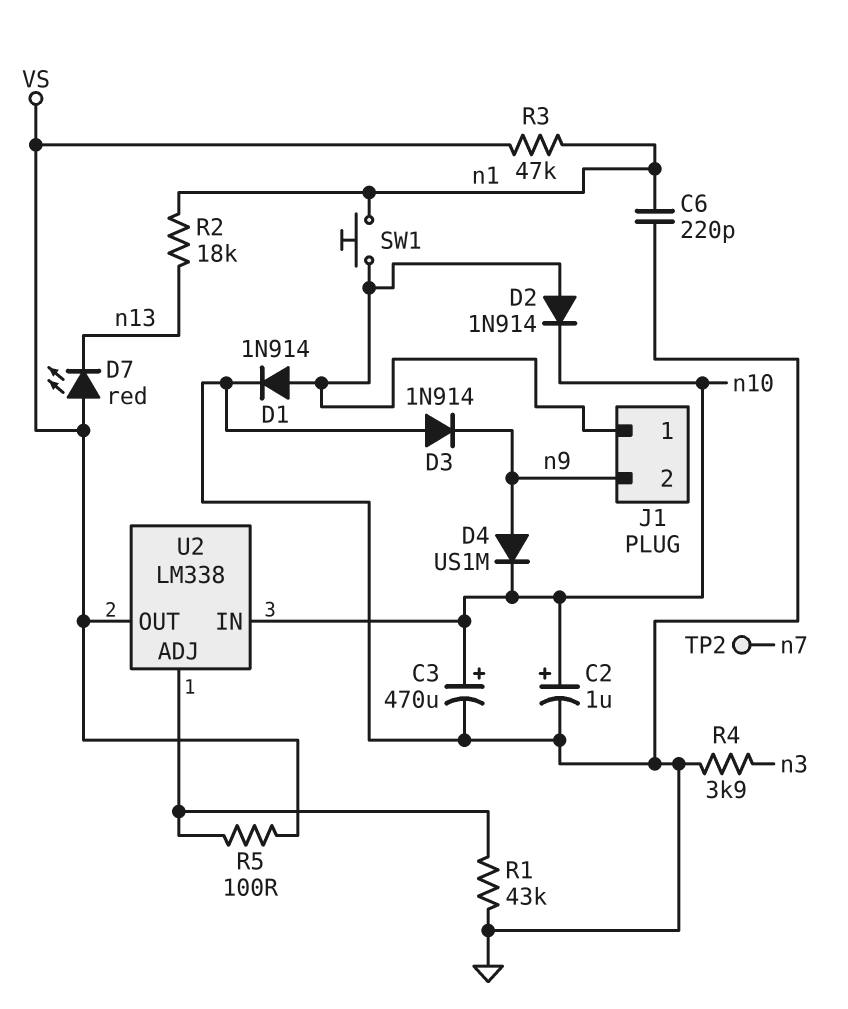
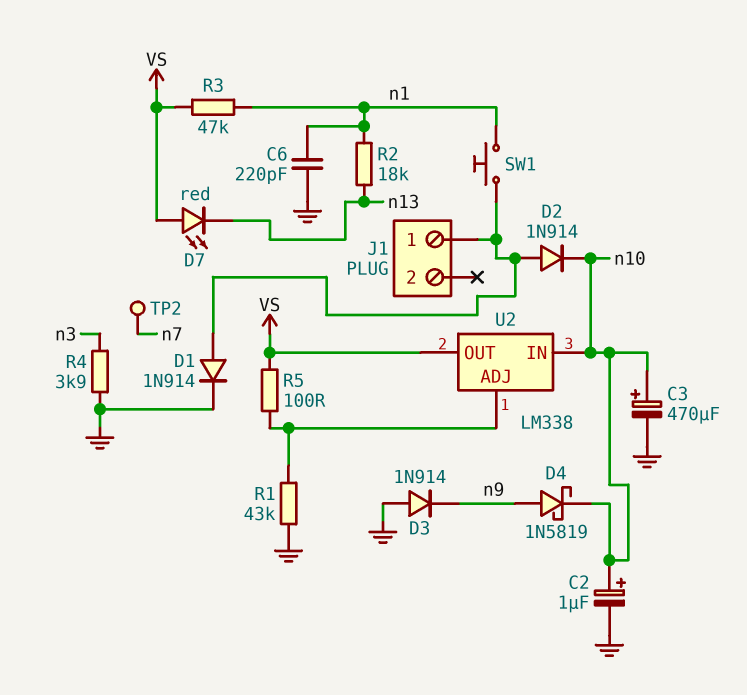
D4: diode US1M (A n9, K n10) -> schottky 1N5819 (A n9, K n10)
J1 pin 2: n9 -> none

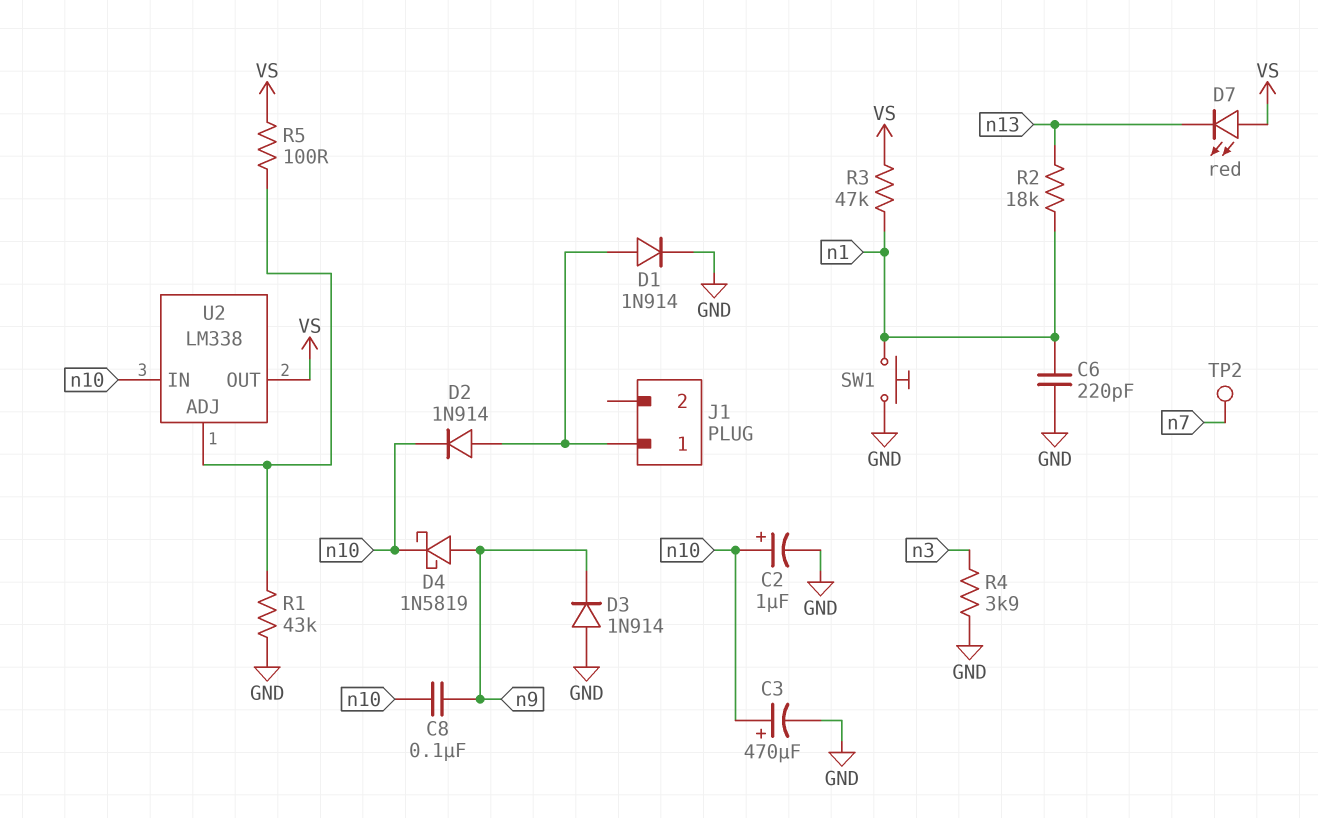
C8: none -> 100nF (n9, n10)
SW1: button (J1/1, n1) -> button (GND, n1)

